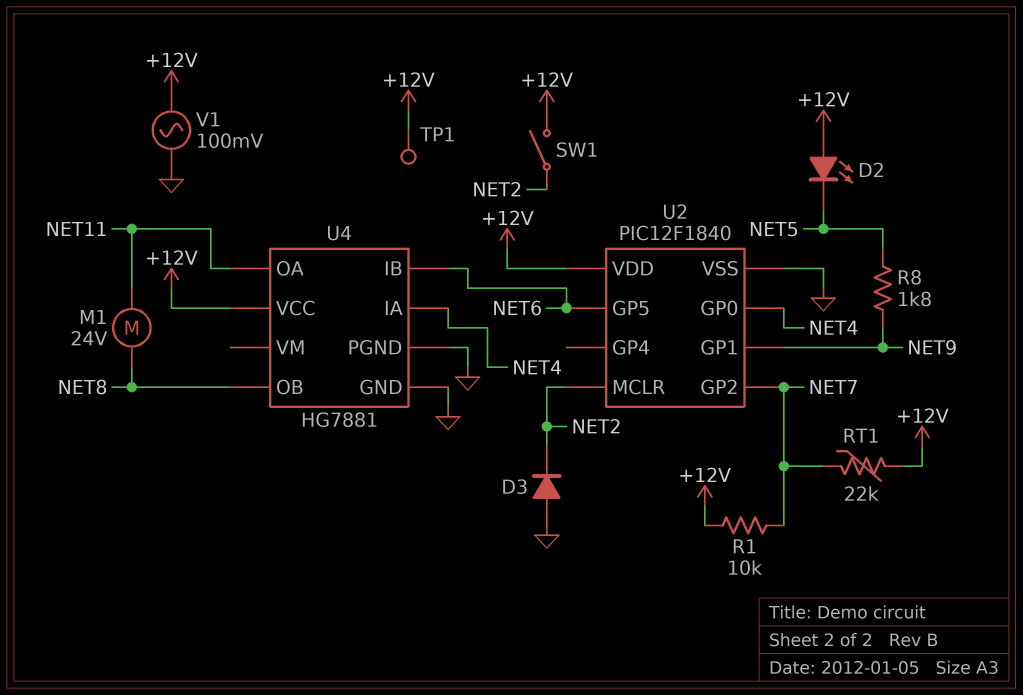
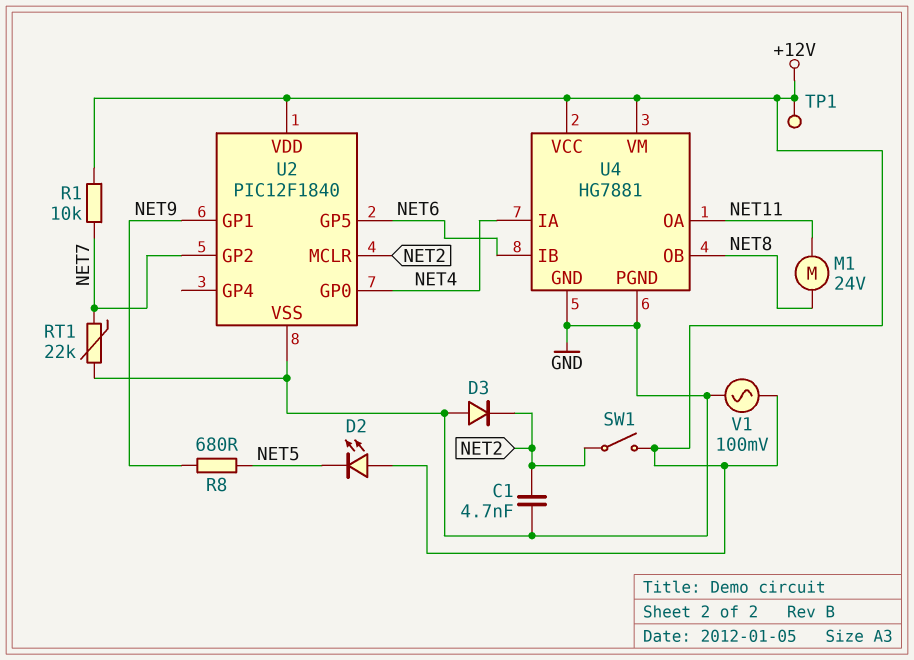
C1: none -> 4.7nF (GND, NET2)
R8: 1.8k (NET5, NET9) -> 680 (NET5, NET9)
RT1: 22k (+12V, NET7) -> 22k (GND, NET7)
U4 pin VM: none -> +12V

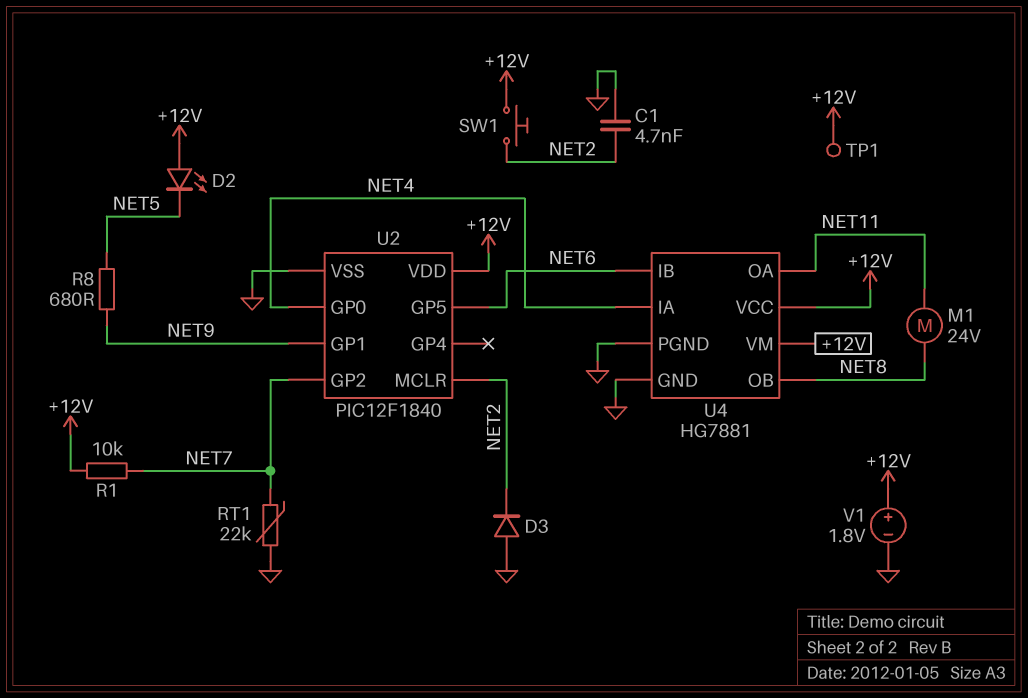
SW1: switch (+12V, NET2) -> button (+12V, NET2)
V1: AC 100mV (+12V, GND) -> 1.8V (plus +12V, minus GND)

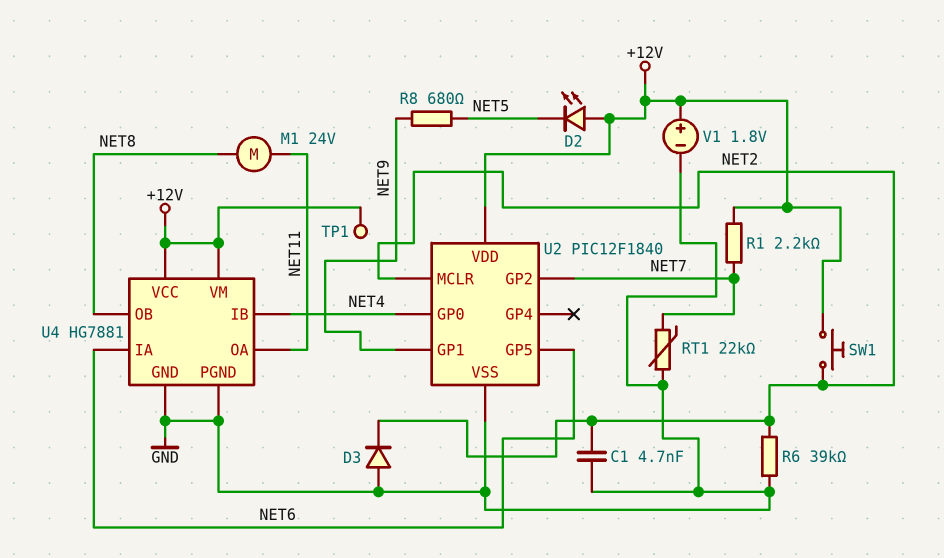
R1: 10k (+12V, NET7) -> 2.2k (+12V, NET7)
R6: none -> 39k (GND, NET2)
U4 pin IA: NET4 -> NET6
U4 pin IB: NET6 -> NET4

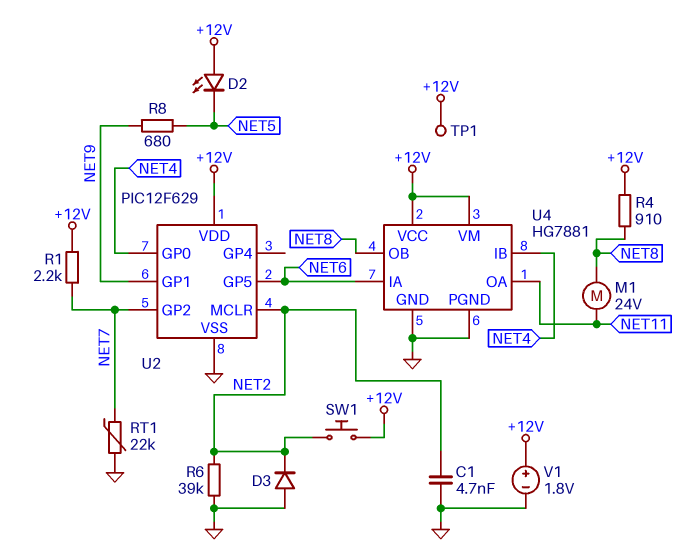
R4: none -> 910 (+12V, NET8)
U2: PIC12F1840 -> PIC12F629

